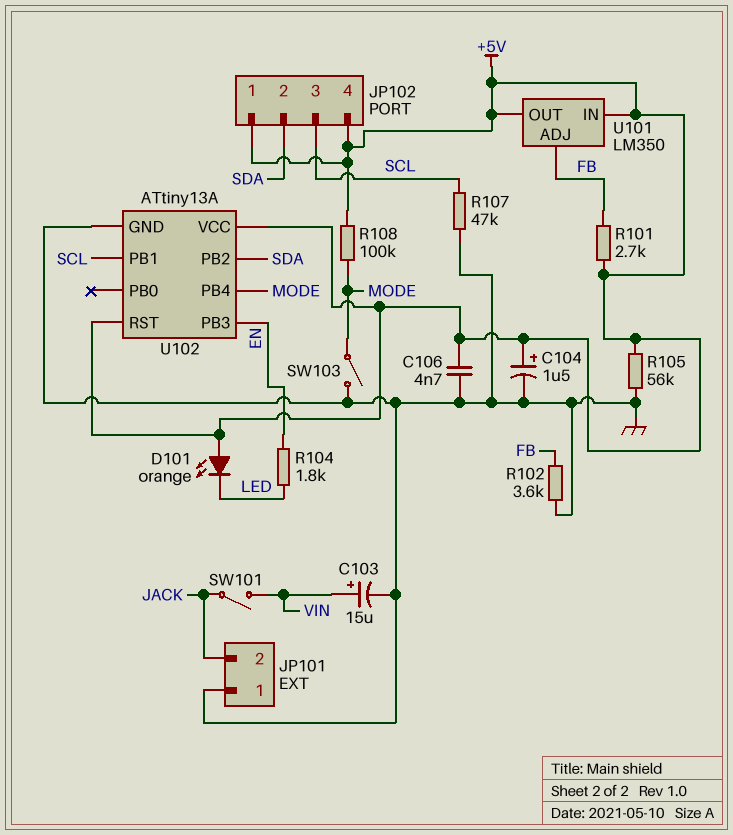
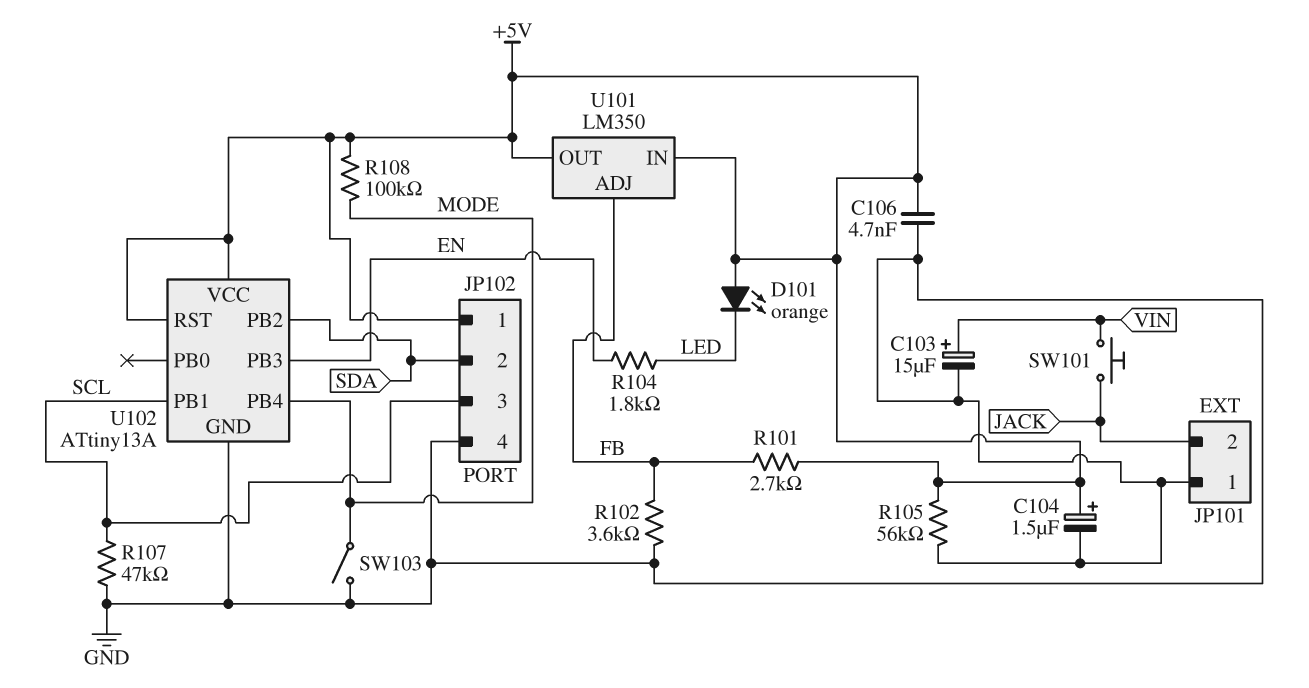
JP102 pin 4: +5V -> GND
SW101: switch (JACK, VIN) -> button (JACK, VIN)

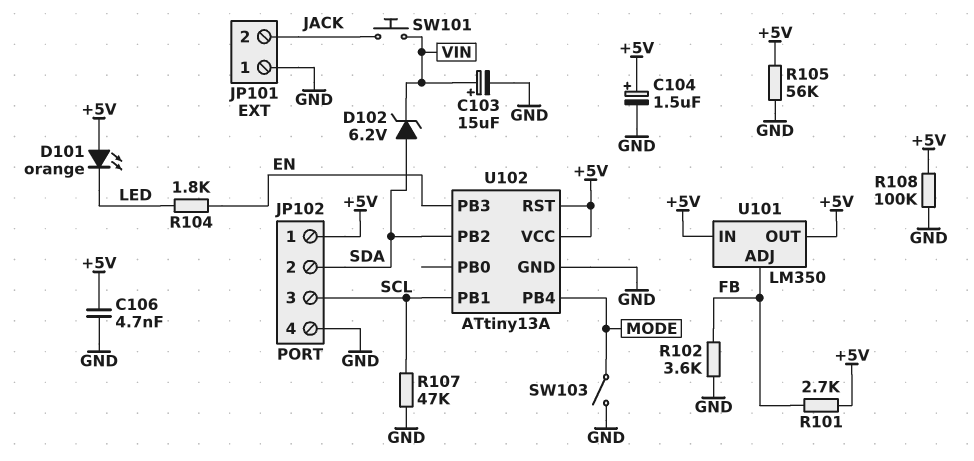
D102: none -> zener 6.2V (A SDA, K VIN)
R108: 100k (+5V, MODE) -> 100k (+5V, GND)

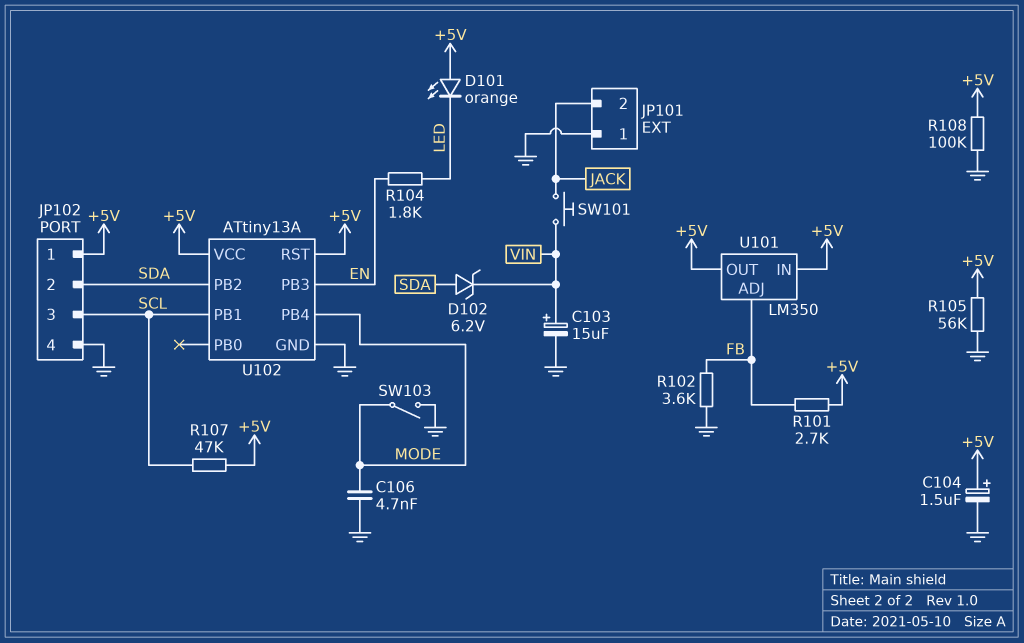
C106: 4.7nF (+5V, GND) -> 4.7nF (GND, MODE)
R107: 47k (GND, SCL) -> 47k (+5V, SCL)

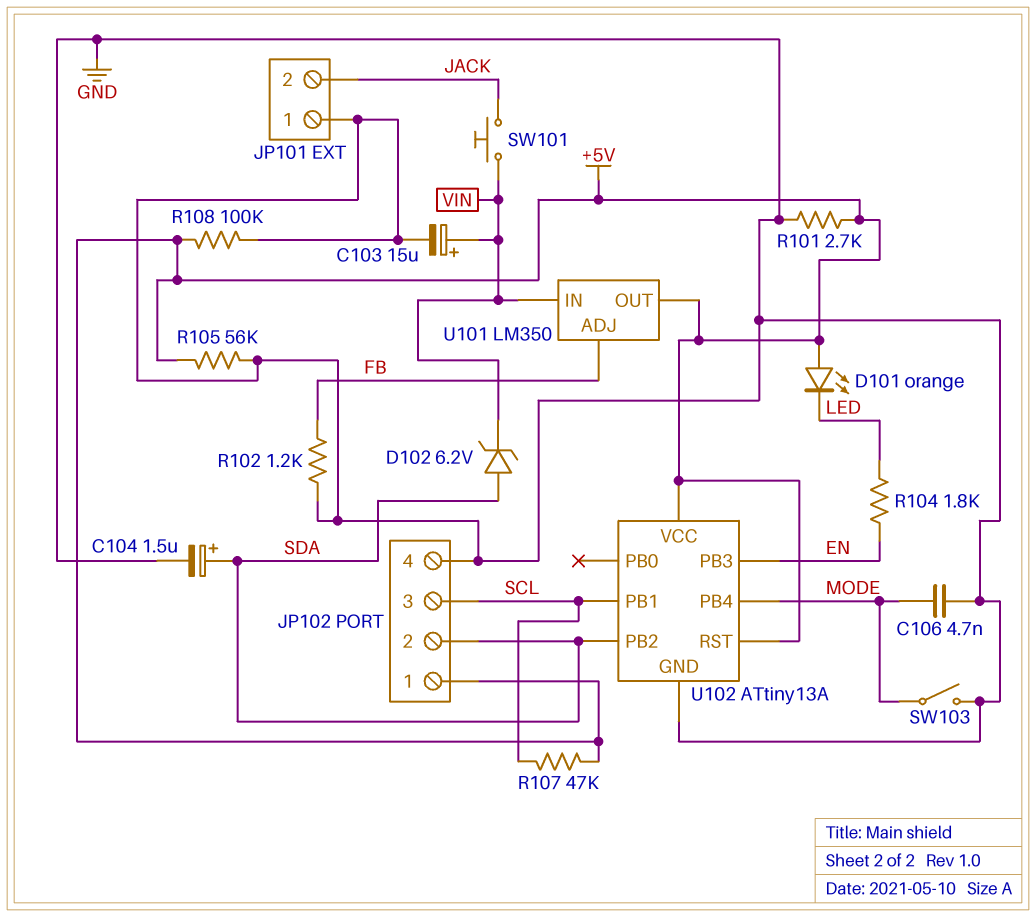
C104: 1.5uF (plus +5V, minus GND) -> 1.5uF (plus SDA, minus GND)
R101: 2.7k (+5V, FB) -> 2.7k (+5V, GND)
R102: 3.6k (FB, GND) -> 1.2k (FB, GND)
U101 pin IN: +5V -> VIN

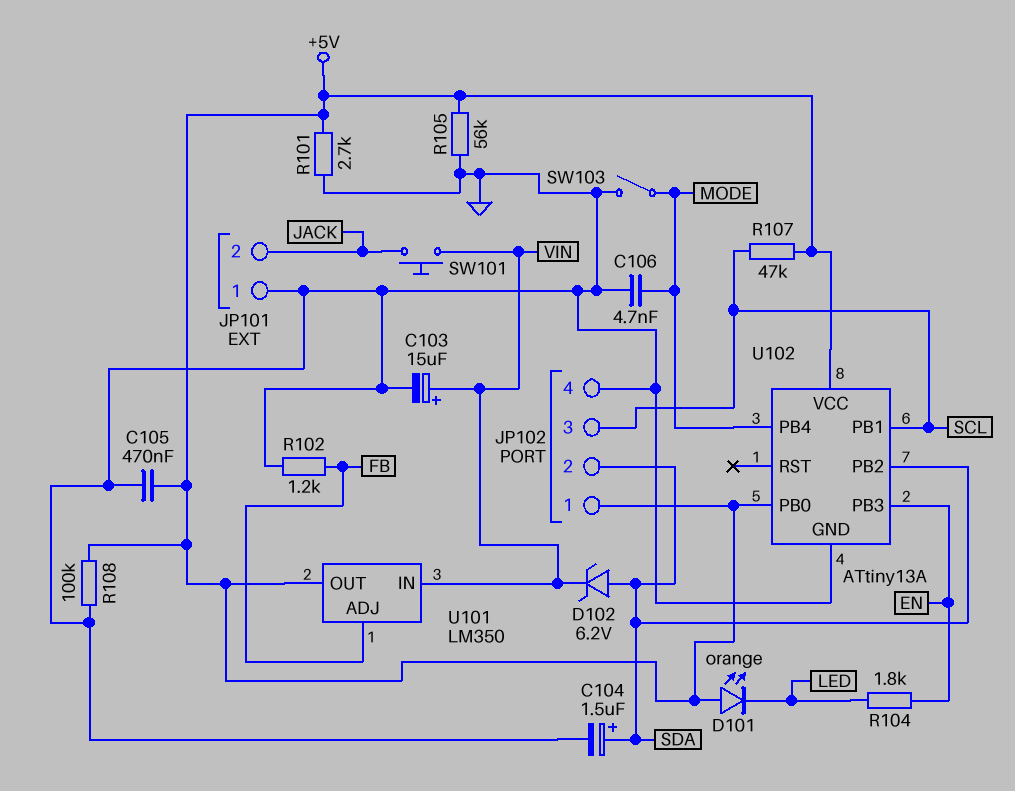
C105: none -> 470nF (+5V, GND)
U102 pin PB0: none -> +5V
U102 pin RST: +5V -> none

